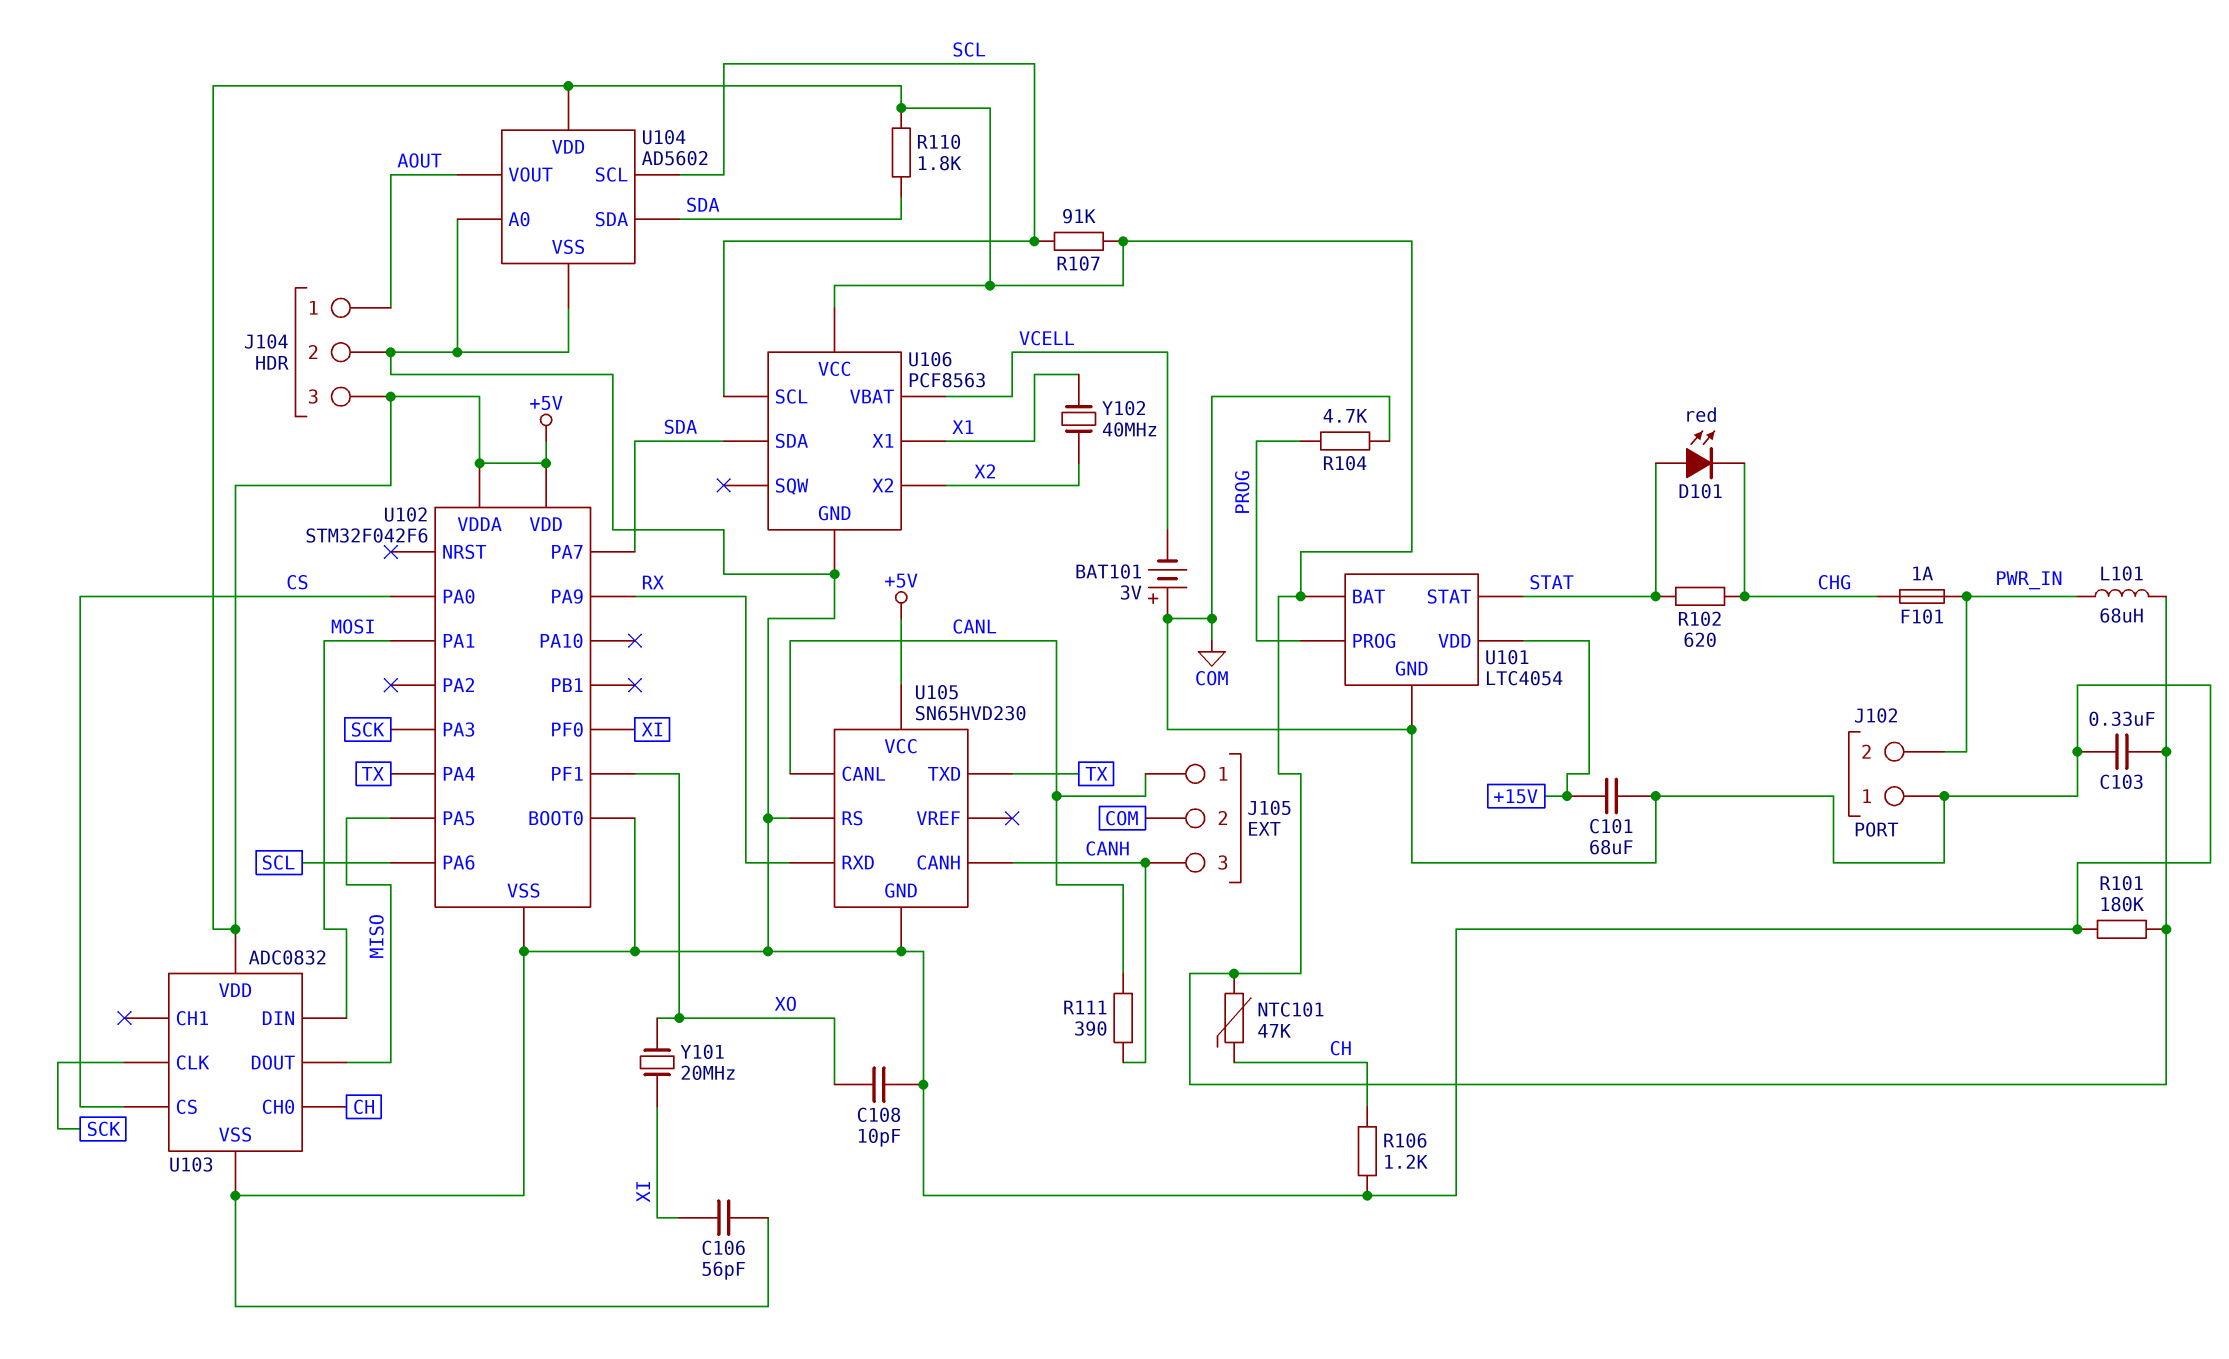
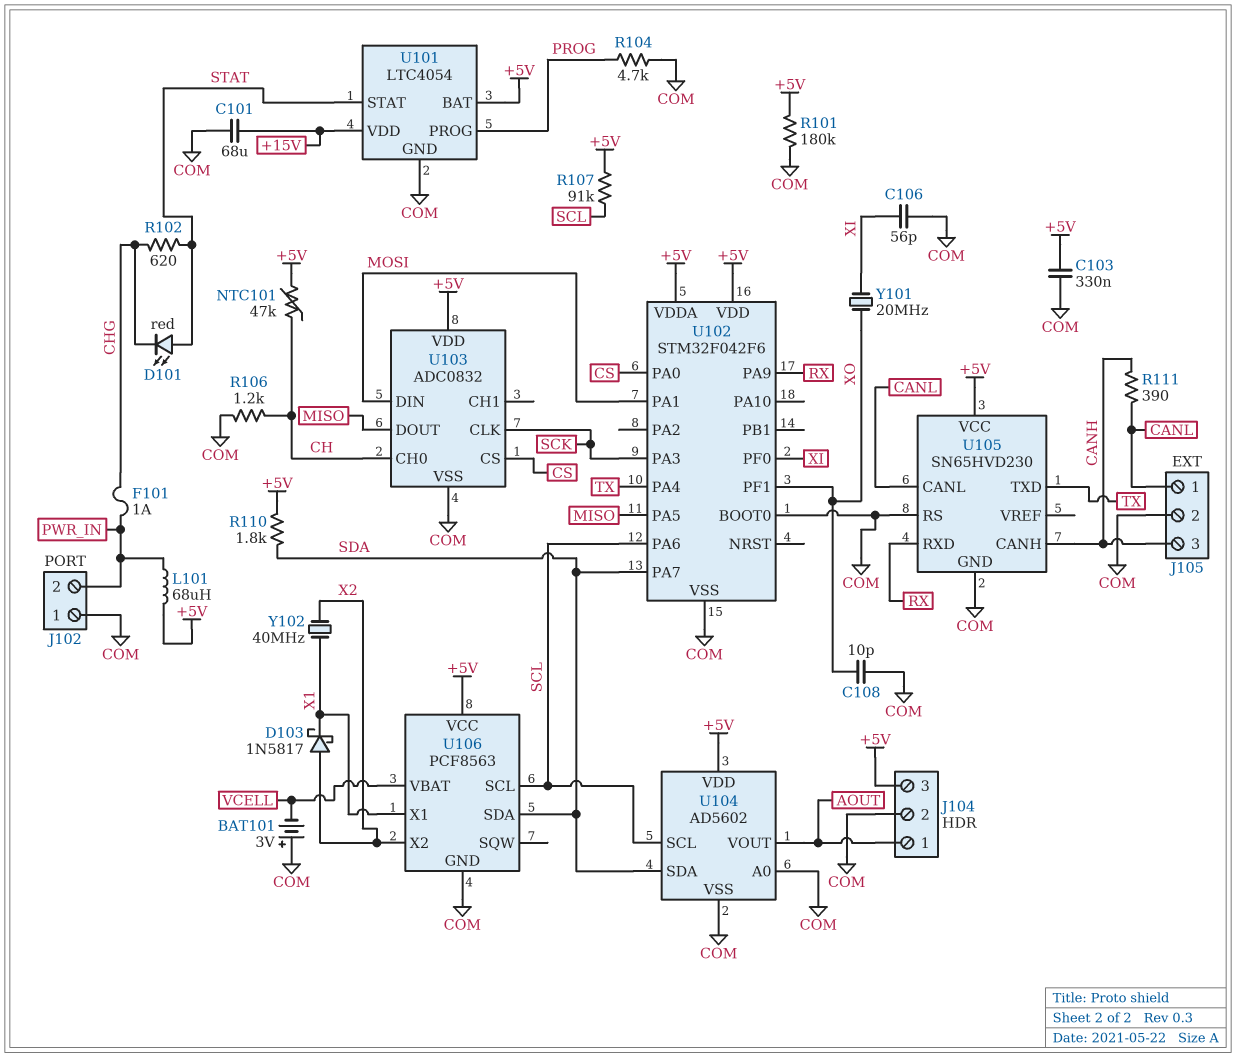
D103: none -> schottky 1N5817 (A X2, K X1)

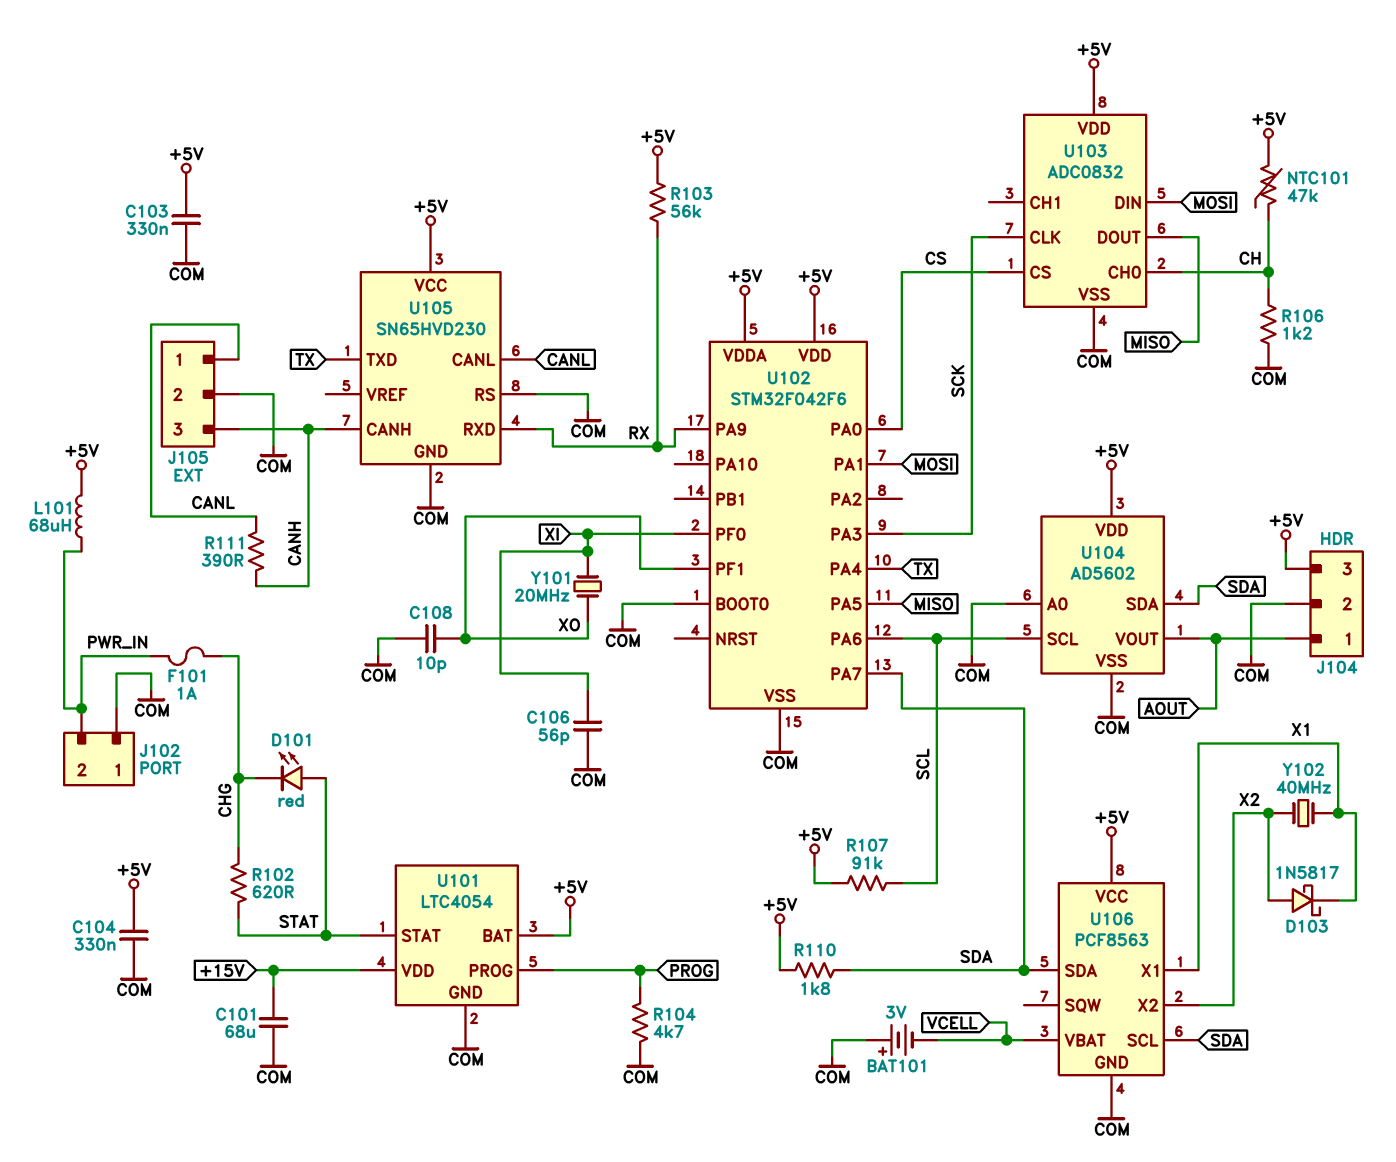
C104: none -> 330nF (+5V, COM)
R101: 180k (+5V, COM) -> none
R103: none -> 56k (+5V, RX)
U106 pin SCL: SCL -> SDA

